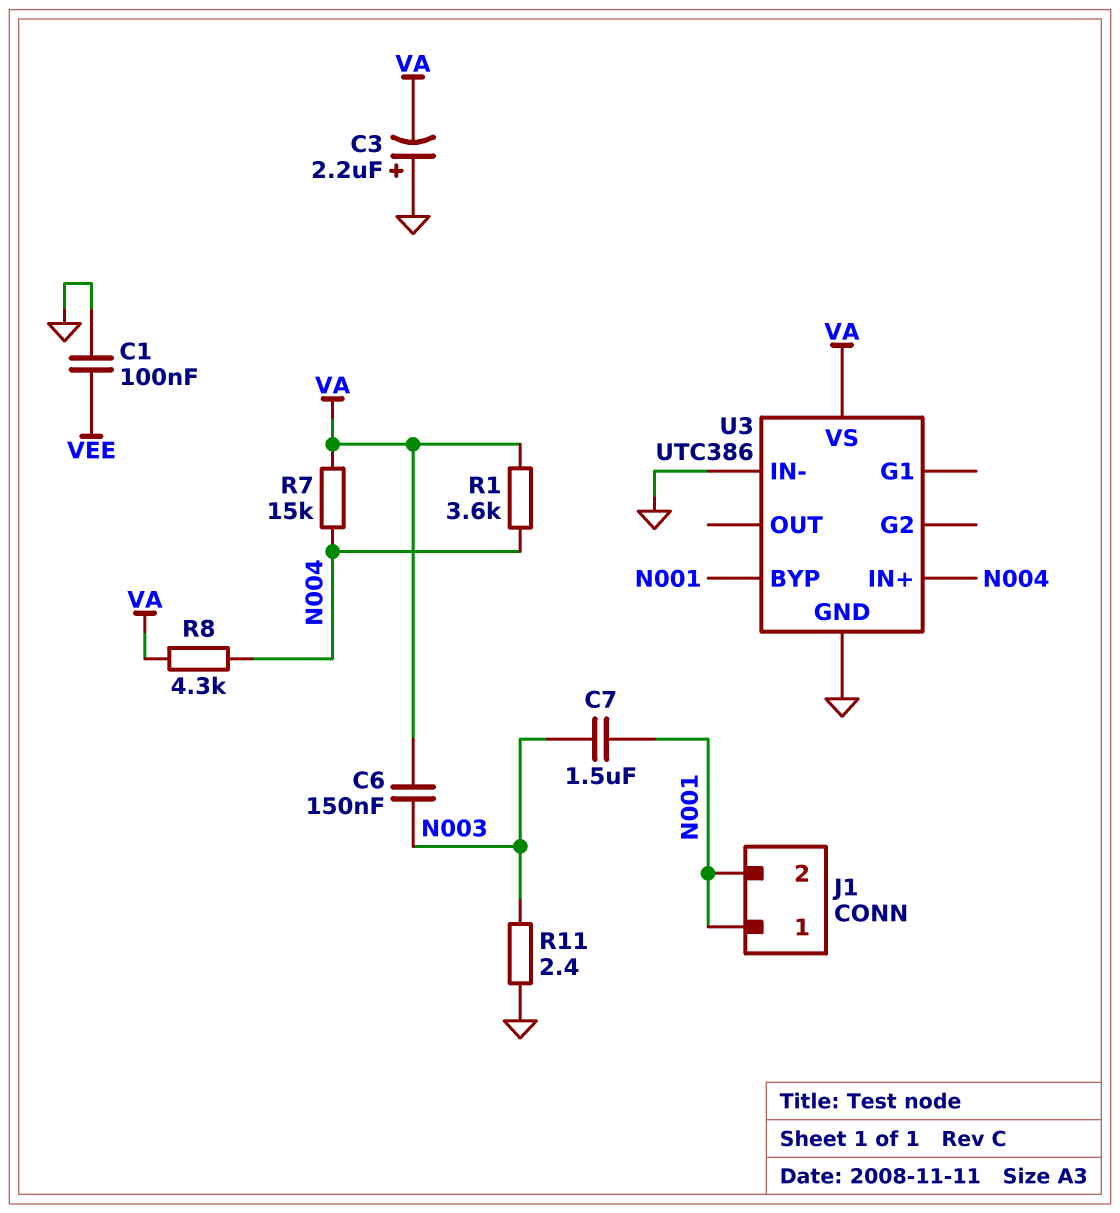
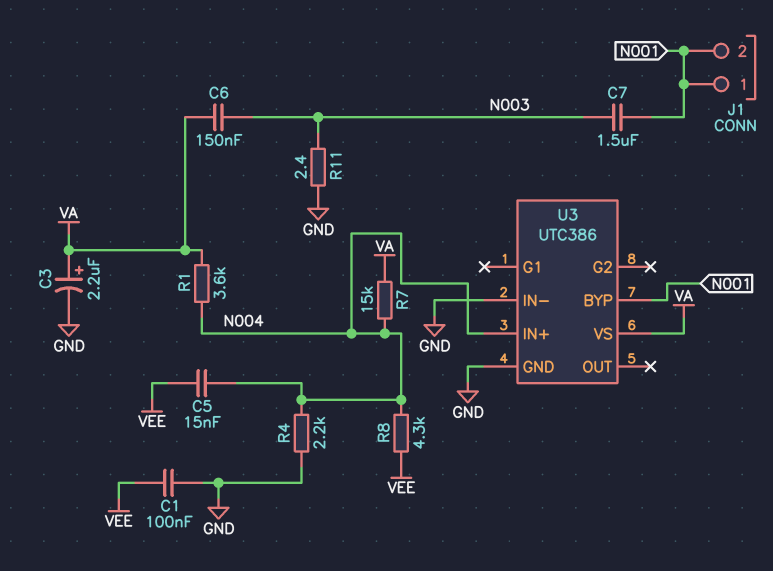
C3: 2.2uF (plus GND, minus VA) -> 2.2uF (plus VA, minus GND)
C5: none -> 15nF (N004, VEE)
R4: none -> 2.2k (GND, N004)
R8: 4.3k (N004, VA) -> 4.3k (N004, VEE)

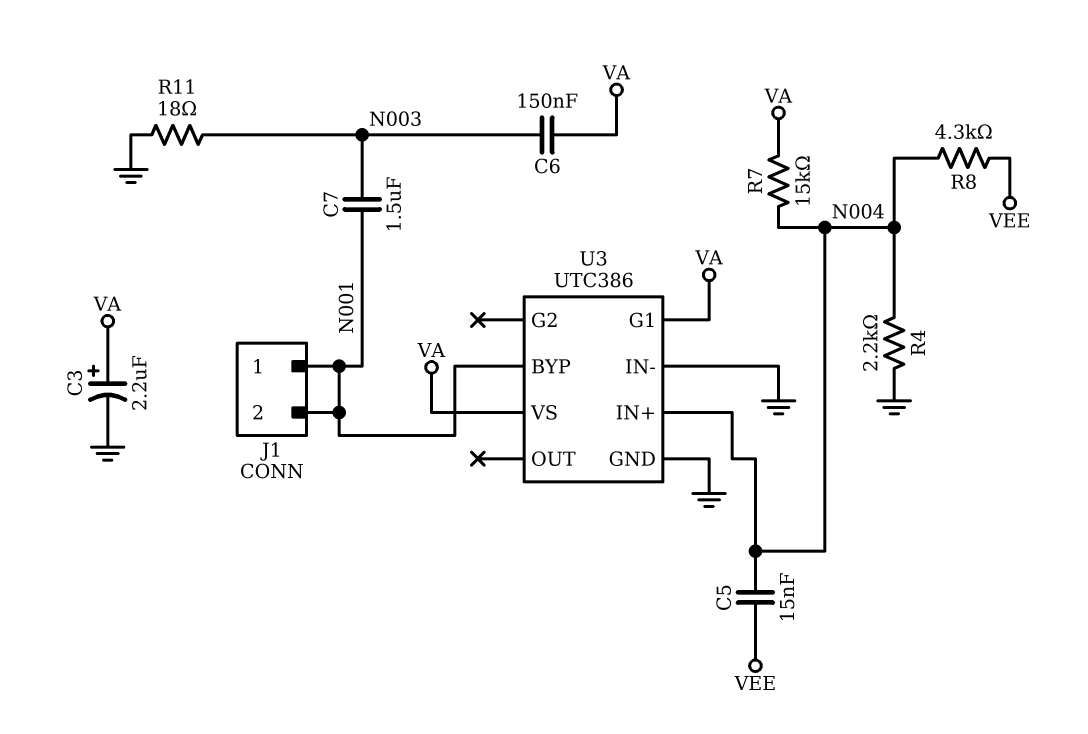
C1: 100nF (GND, VEE) -> none
R1: 3.6k (N004, VA) -> none
R11: 2.4 (GND, N003) -> 18 (GND, N003)
U3 pin G1: none -> VA

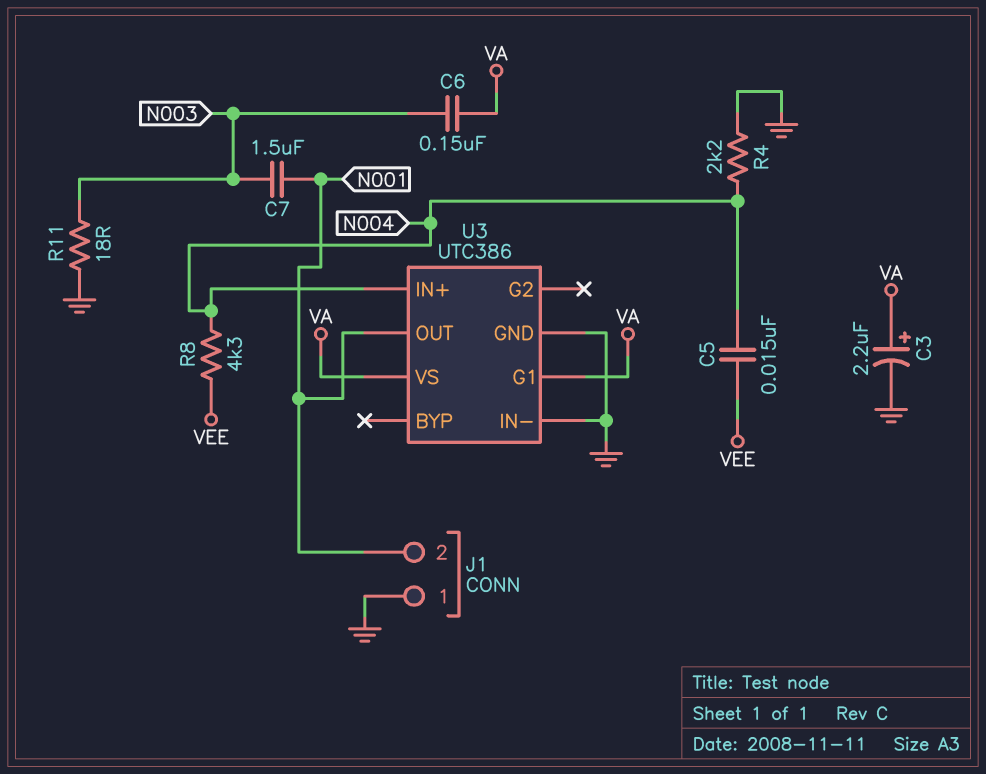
J1 pin 1: N001 -> GND
R7: 15k (N004, VA) -> none
U3 pin BYP: N001 -> none
U3 pin OUT: none -> N001

